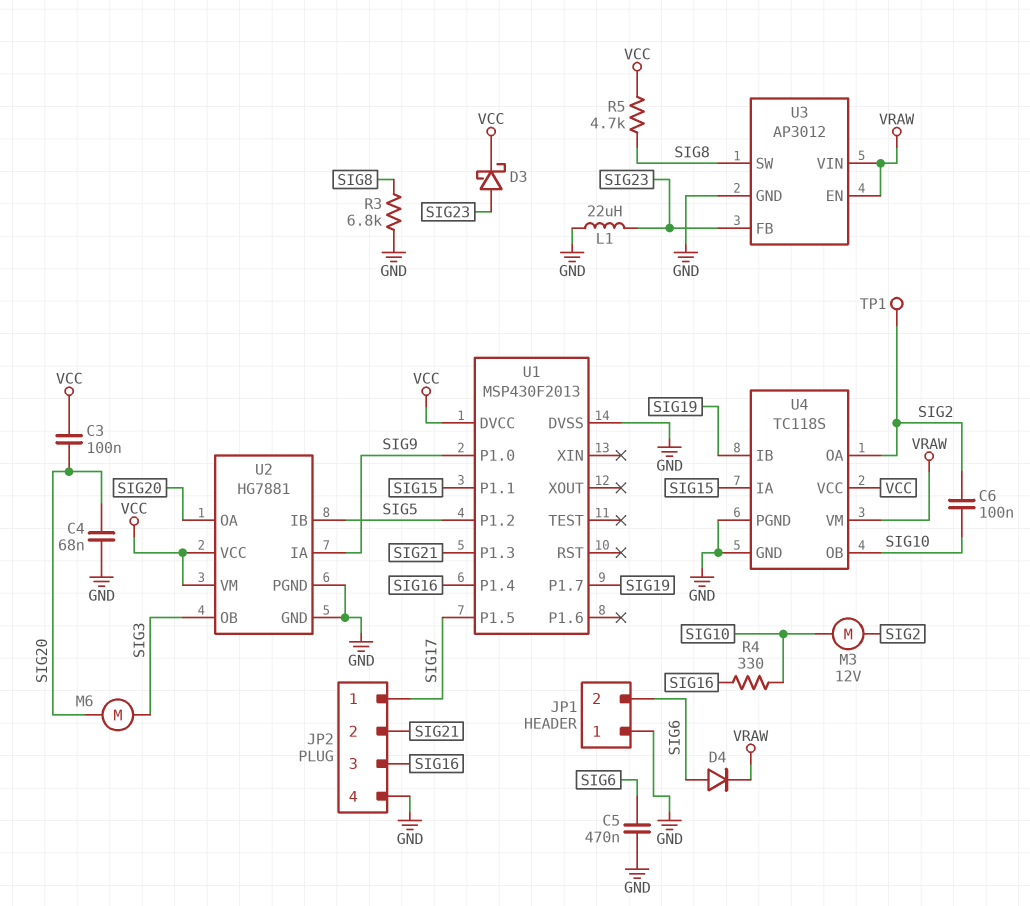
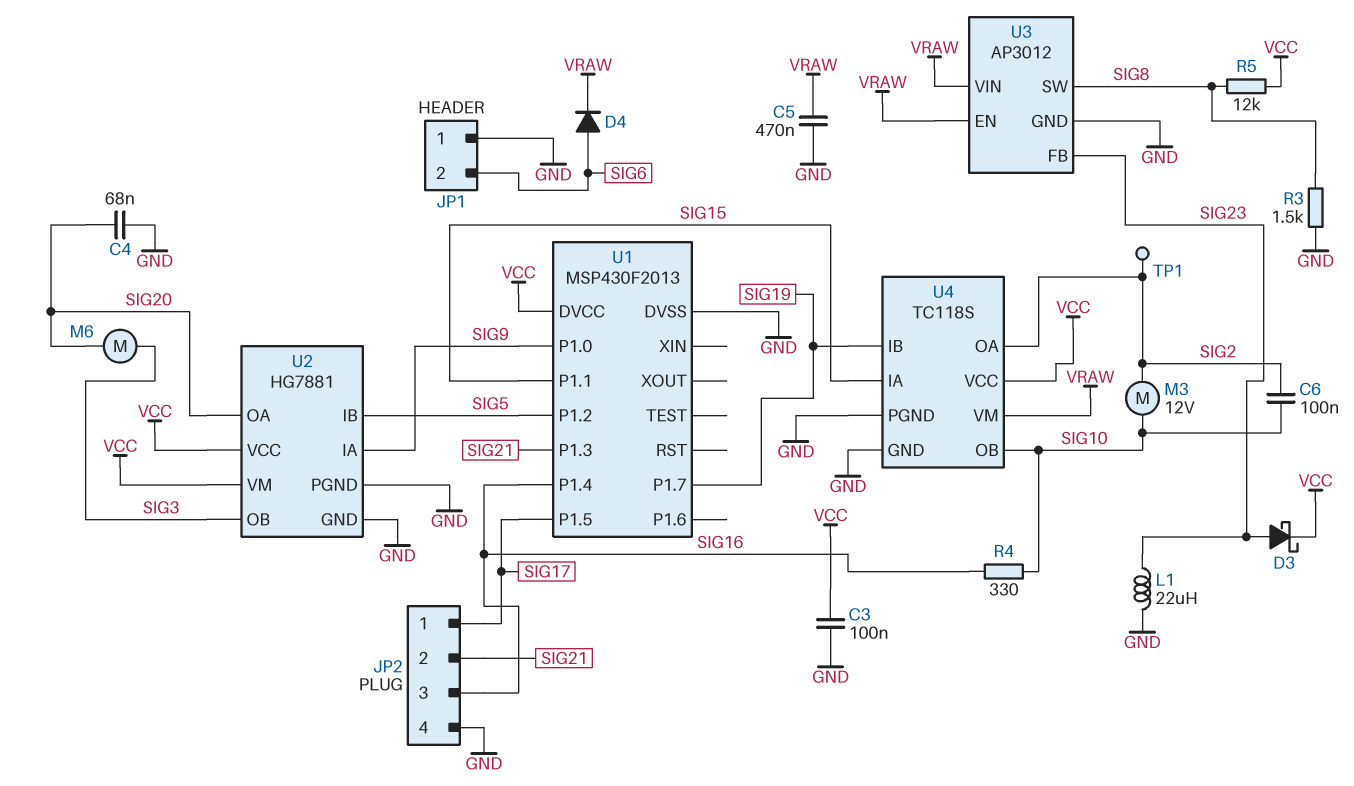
C3: 100nF (SIG20, VCC) -> 100nF (GND, VCC)
C5: 470nF (GND, SIG6) -> 470nF (GND, VRAW)
R3: 6.8k (GND, SIG8) -> 1.5k (GND, SIG8)
R5: 4.7k (SIG8, VCC) -> 12k (SIG8, VCC)

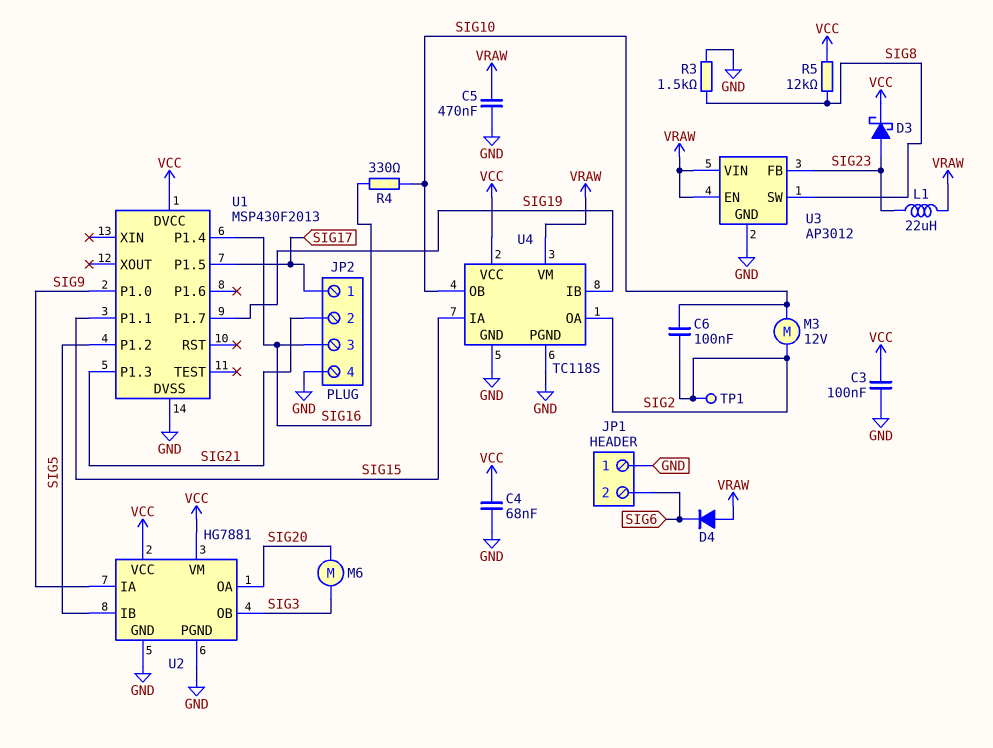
C4: 68nF (GND, SIG20) -> 68nF (GND, VCC)
D4: diode (A SIG6, K VRAW) -> diode (A VRAW, K SIG6)
L1: 22uH (GND, SIG23) -> 22uH (SIG23, VRAW)

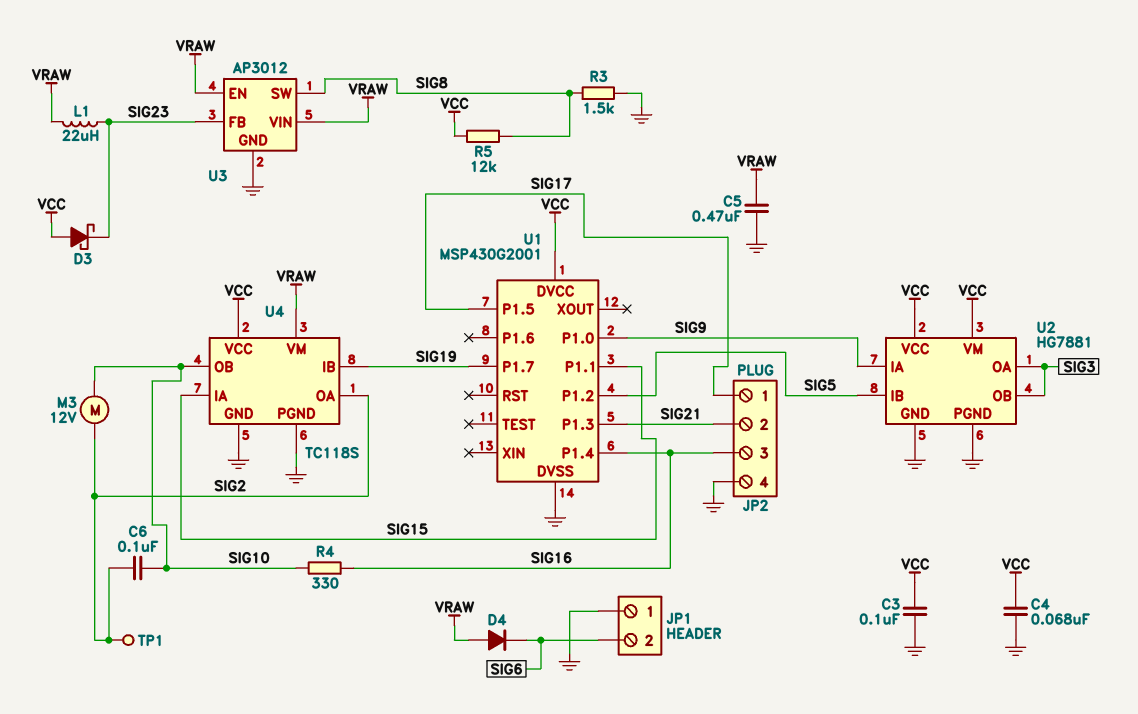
D3: schottky (A SIG23, K VCC) -> schottky (A VCC, K SIG23)
M6: motor (SIG3, SIG20) -> none
U1: MSP430F2013 -> MSP430G2001
U2 pin OA: SIG20 -> SIG3

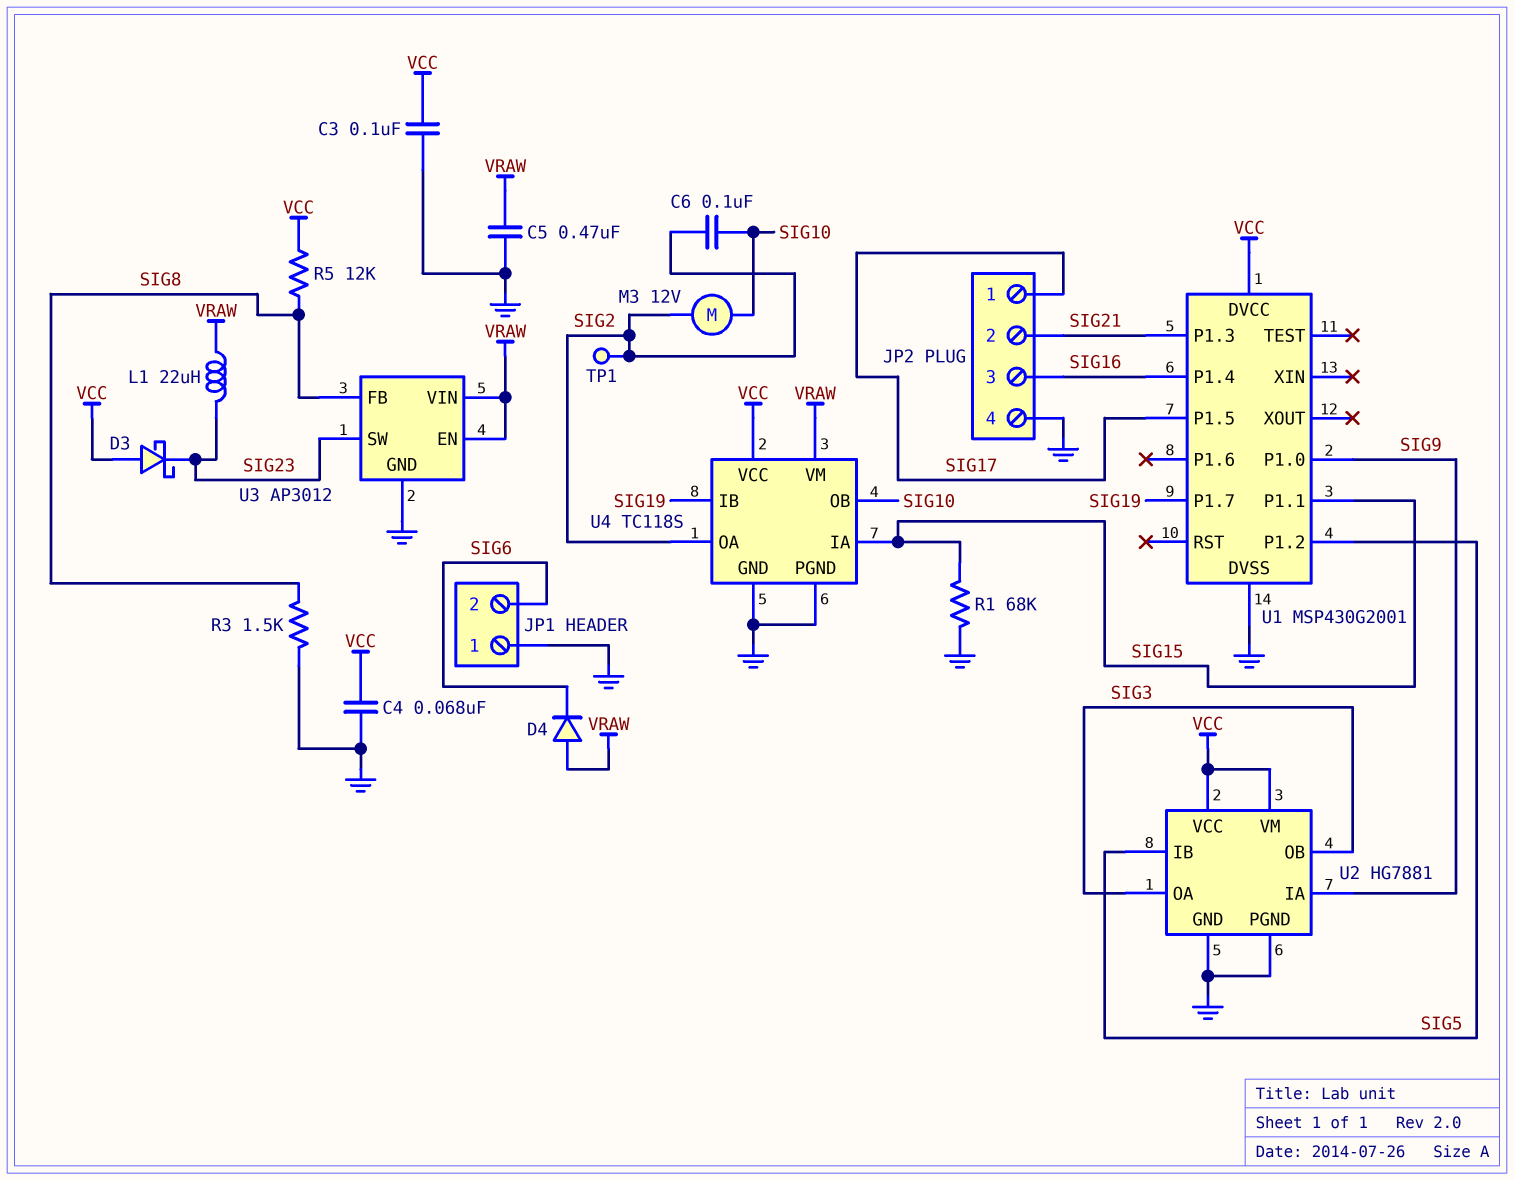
R1: none -> 68k (GND, SIG15)
R4: 330 (SIG10, SIG16) -> none
U3 pin FB: SIG23 -> SIG8
U3 pin SW: SIG8 -> SIG23

